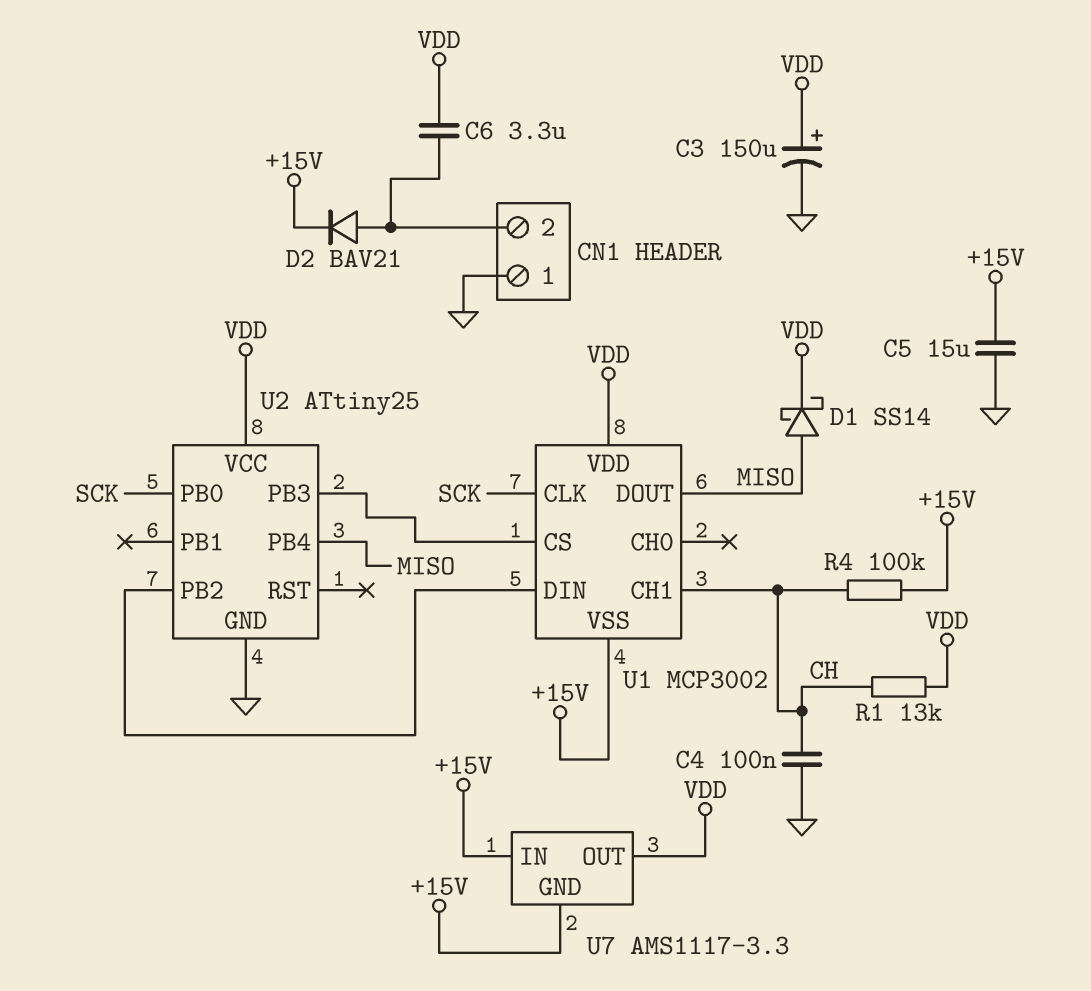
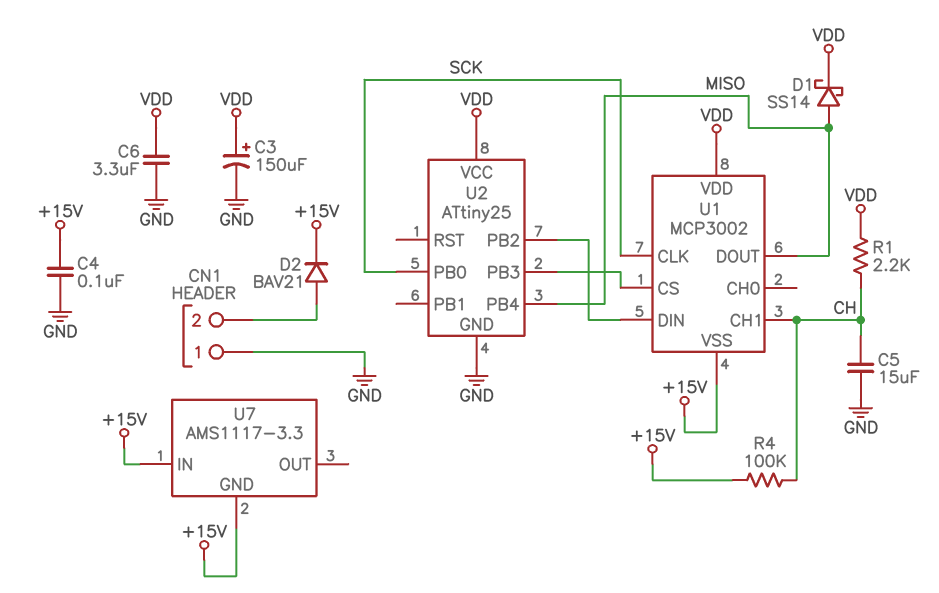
C4: 100nF (CH, GND) -> 100nF (+15V, GND)
C5: 15uF (+15V, GND) -> 15uF (CH, GND)
C6: 3.3uF (CN1/2, VDD) -> 3.3uF (GND, VDD)
R1: 13k (CH, VDD) -> 2.2k (CH, VDD)
U7 pin OUT: VDD -> none

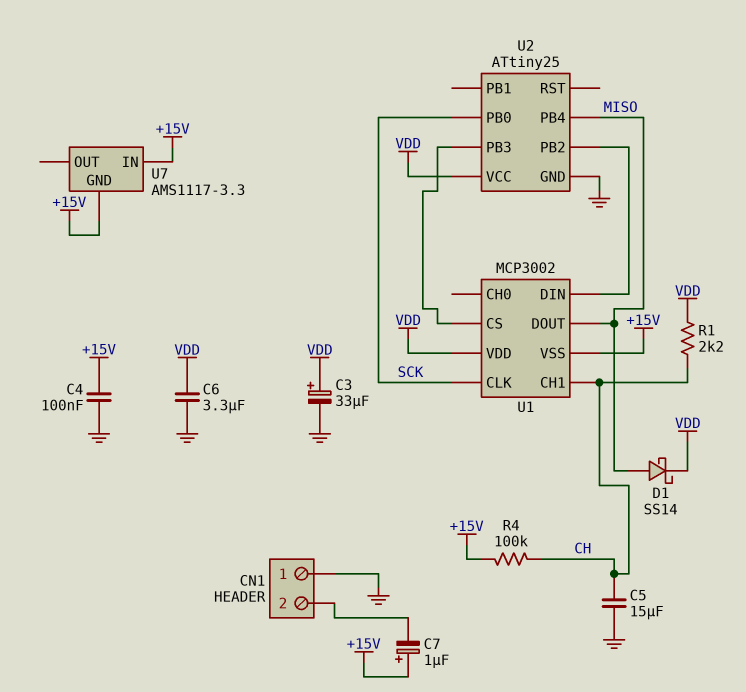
C3: 150uF (plus VDD, minus GND) -> 33uF (plus VDD, minus GND)
C7: none -> 1uF (plus +15V, minus CN1/2)
D2: diode BAV21 (A CN1/2, K +15V) -> none

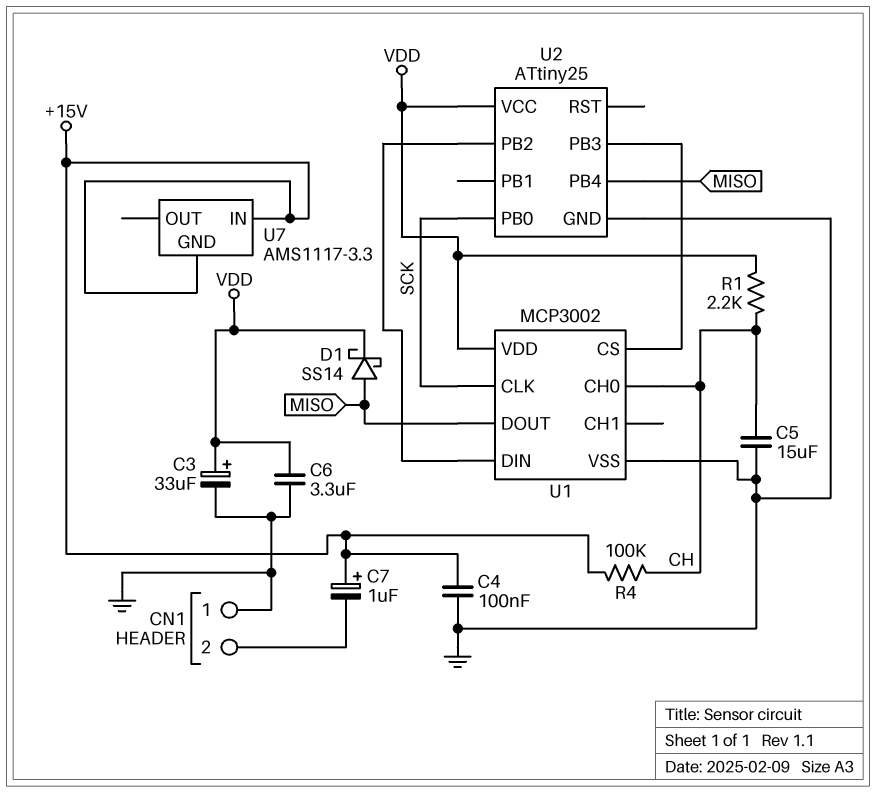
U1 pin CH0: none -> CH
U1 pin CH1: CH -> none
U1 pin VSS: +15V -> GND

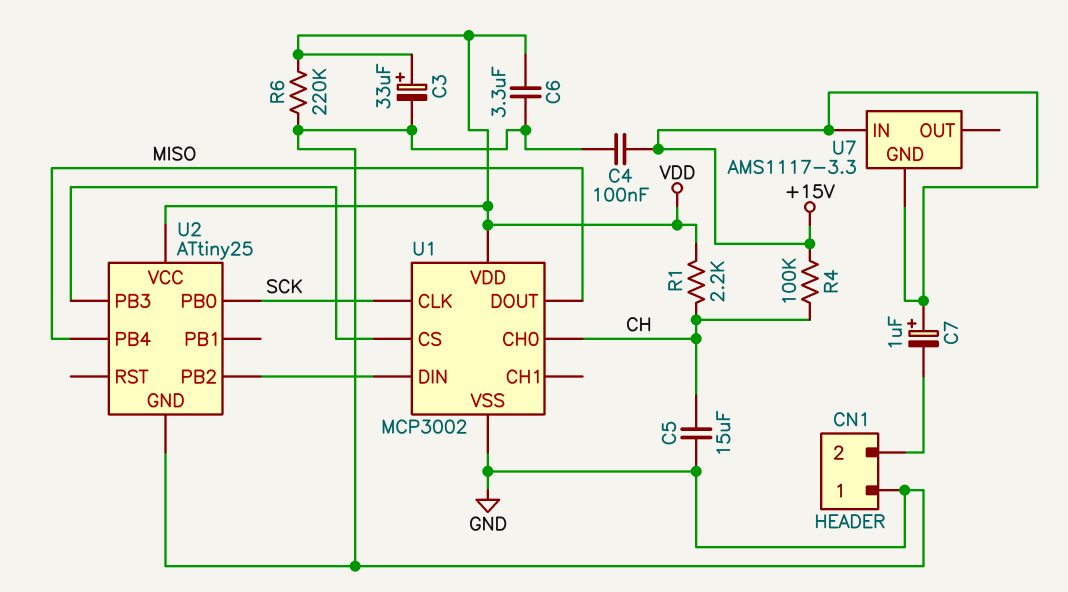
D1: schottky SS14 (A MISO, K VDD) -> none
R6: none -> 220k (GND, VDD)

